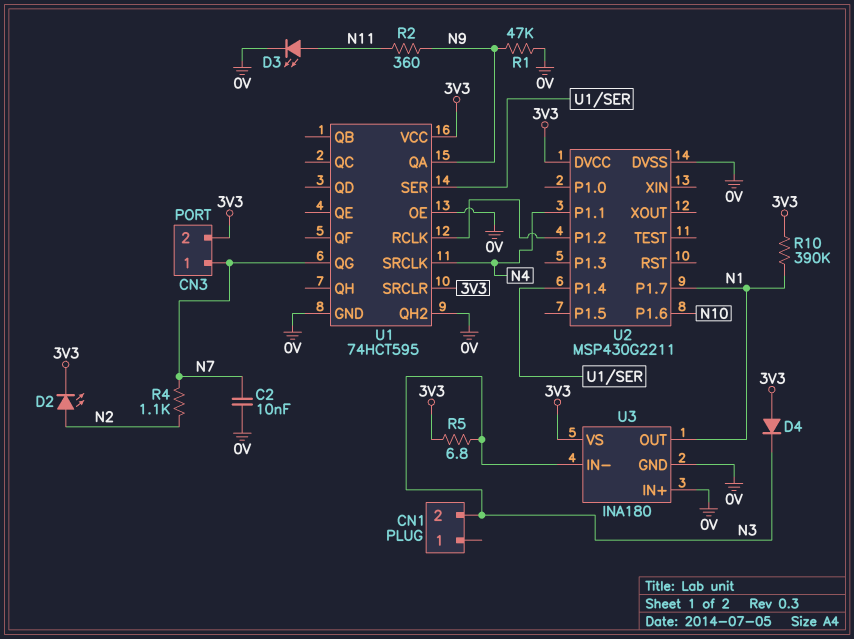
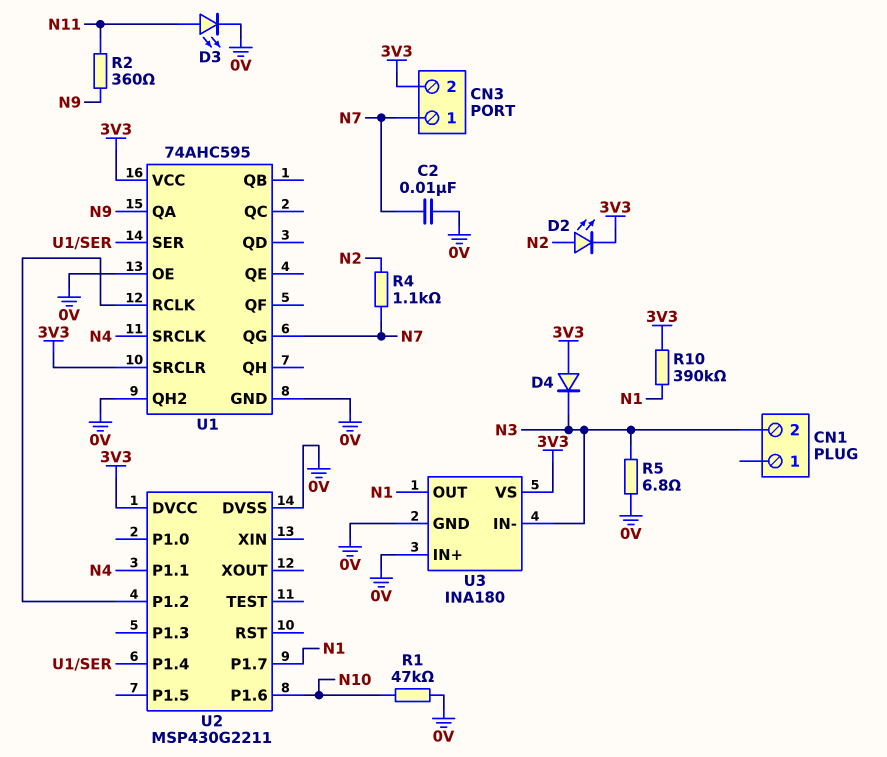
R1: 47k (0V, N9) -> 47k (0V, N10)
R5: 6.8 (3V3, N3) -> 6.8 (0V, N3)
U1: 74HCT595 -> 74AHC595

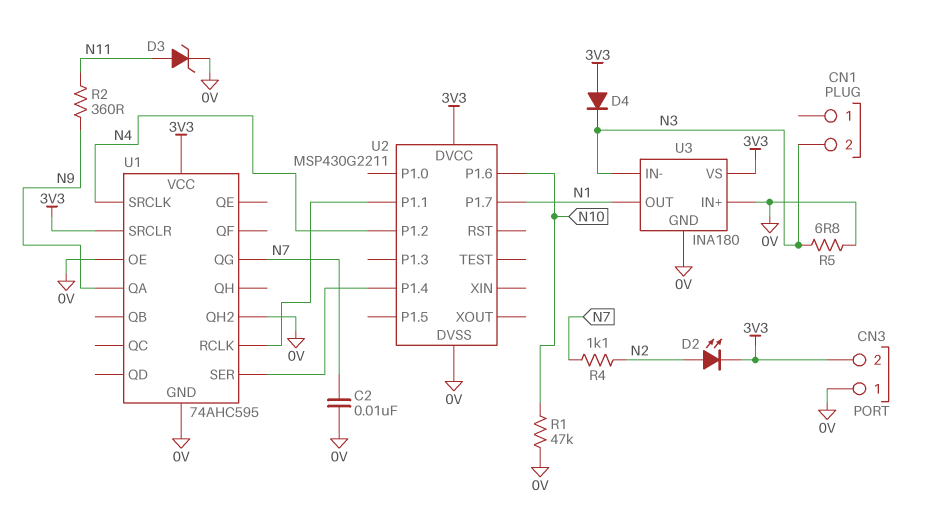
CN3 pin 1: N7 -> 0V
D3: LED (A N11, K 0V) -> zener (A N11, K 0V)
R10: 390k (3V3, N1) -> none
U2 pin P1.1: N4 -> U1/RCLK
U2 pin P1.2: U1/RCLK -> N4

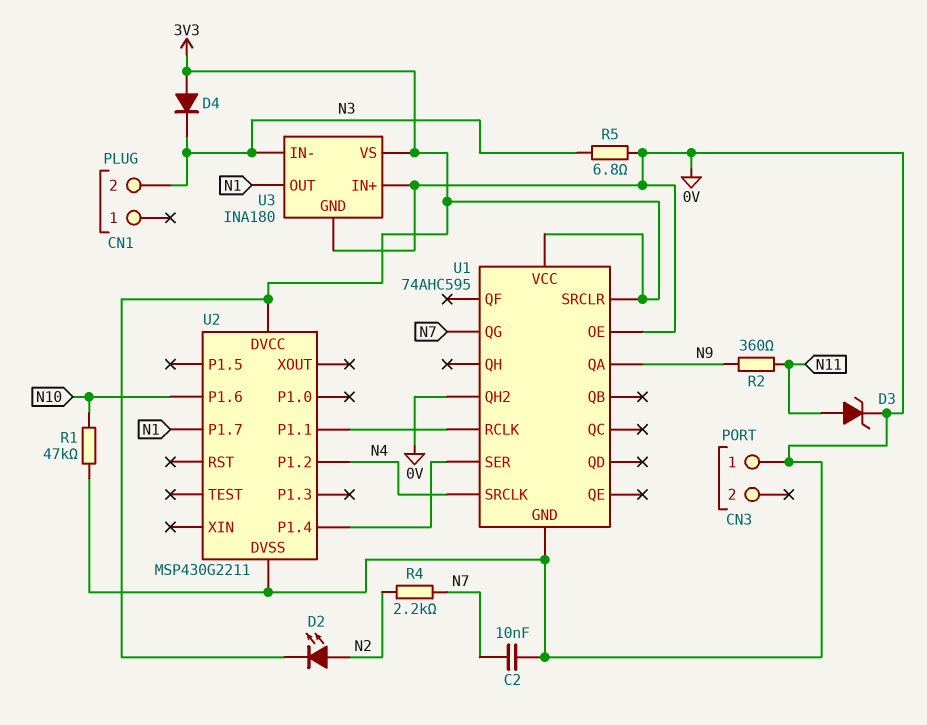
CN3 pin 2: 3V3 -> none
R4: 1.1k (N2, N7) -> 2.2k (N2, N7)

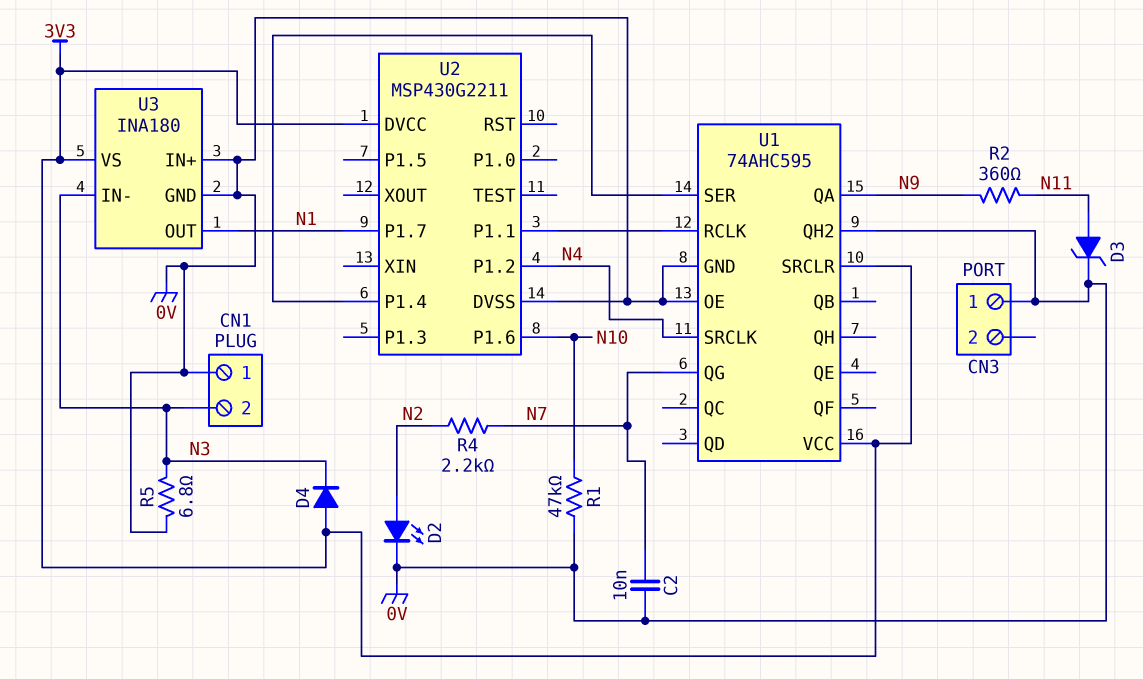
CN1 pin 1: none -> 0V
D2: LED (A N2, K 3V3) -> LED (A N2, K 0V)

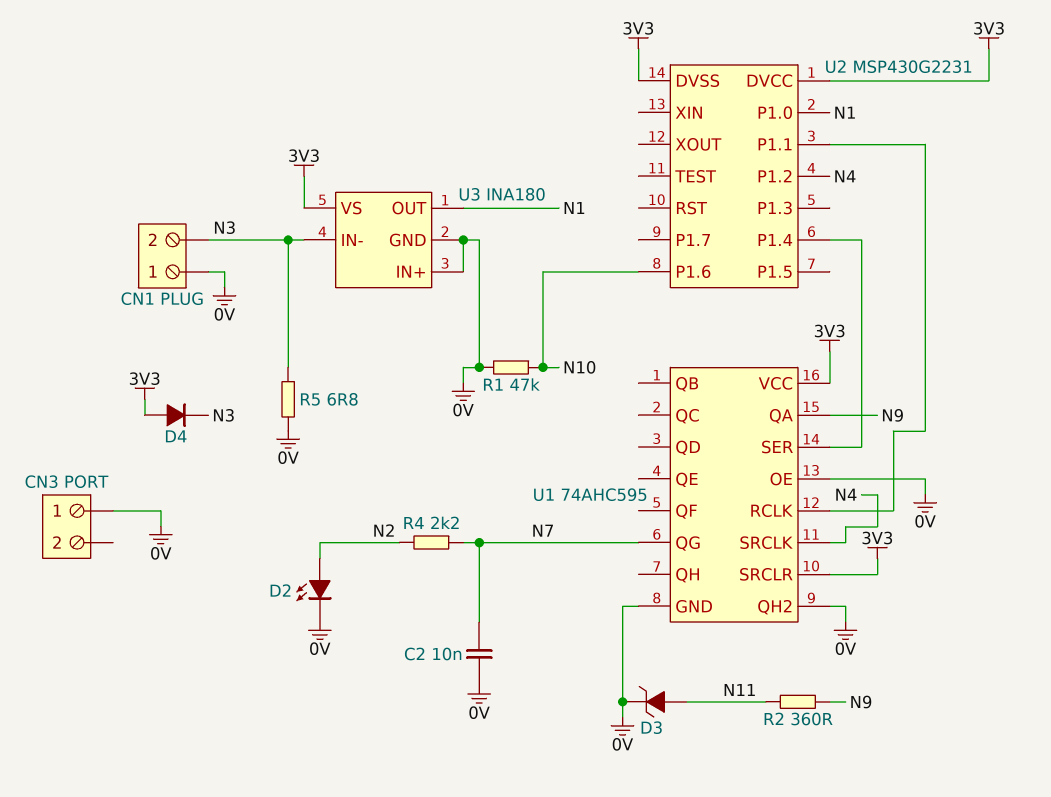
U2: MSP430G2211 -> MSP430G2231
U2 pin DVSS: 0V -> 3V3
U2 pin P1.0: none -> N1
U2 pin P1.7: N1 -> none

